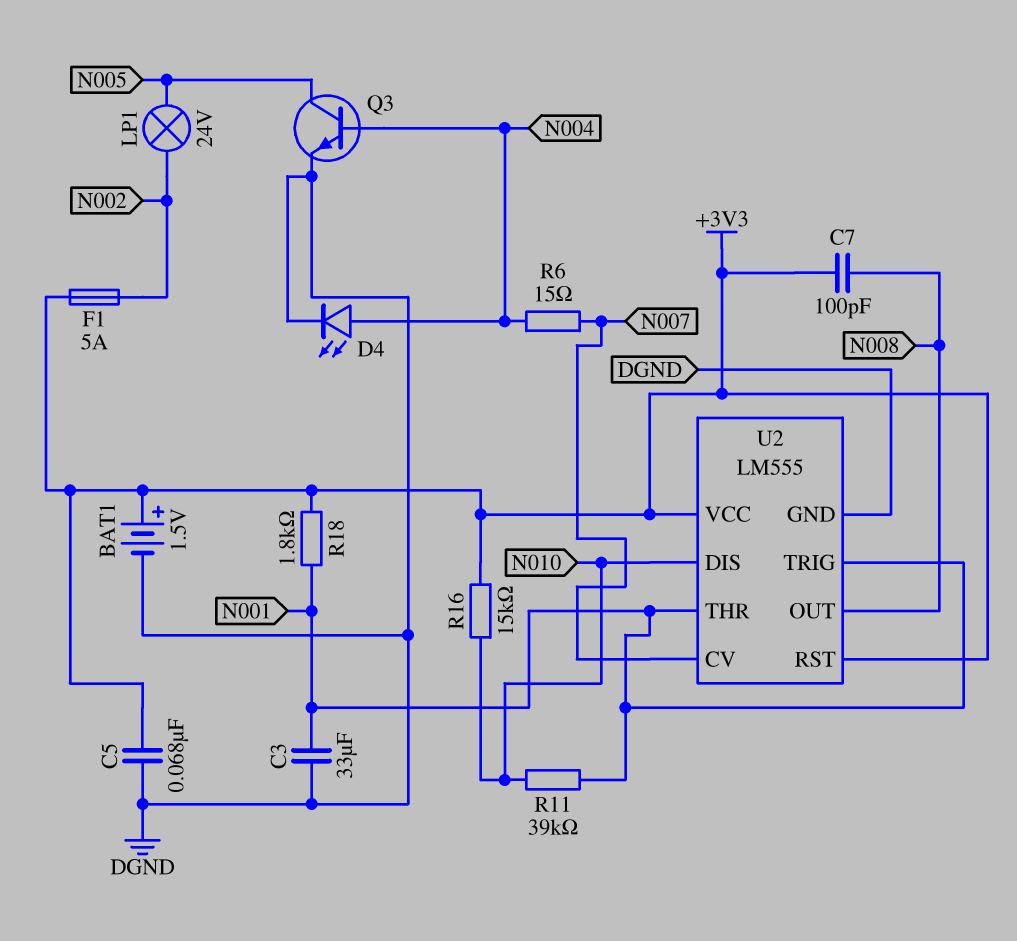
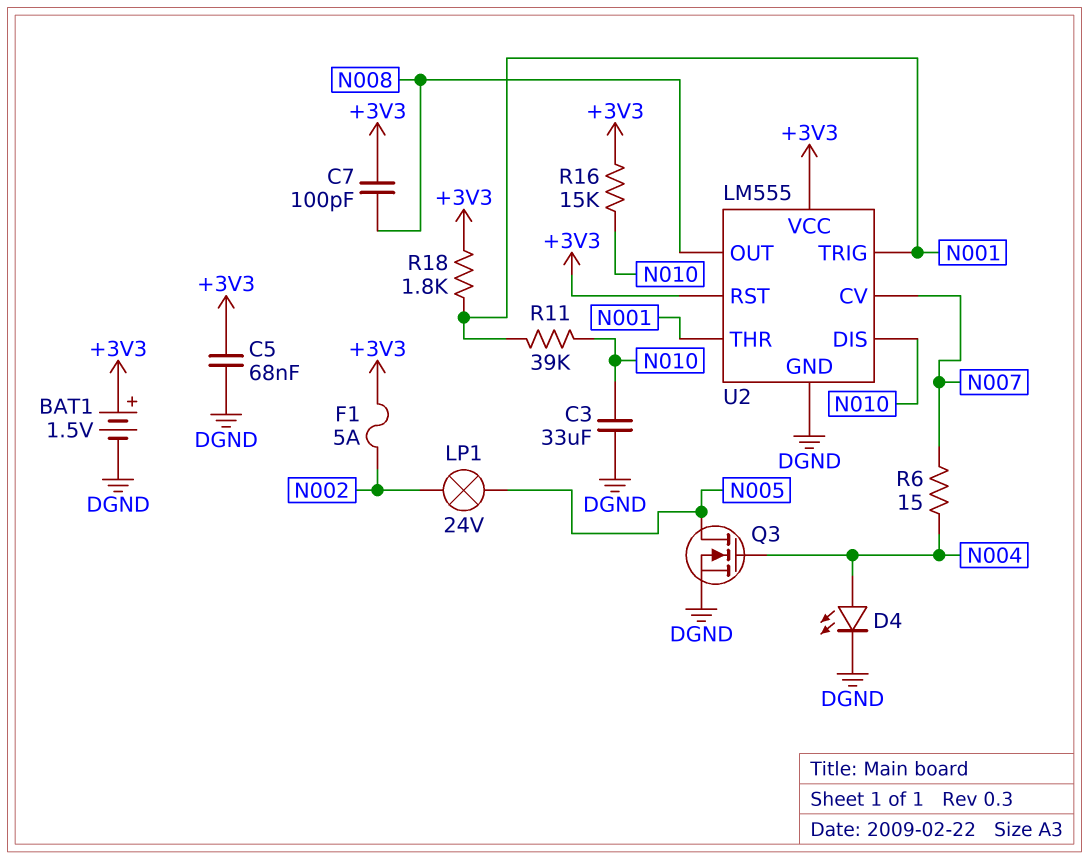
C3: 33uF (DGND, N001) -> 33uF (DGND, N010)
Q3: NPN (B N004, C N005, E DGND) -> NMOS (G N004, D N005, S DGND)

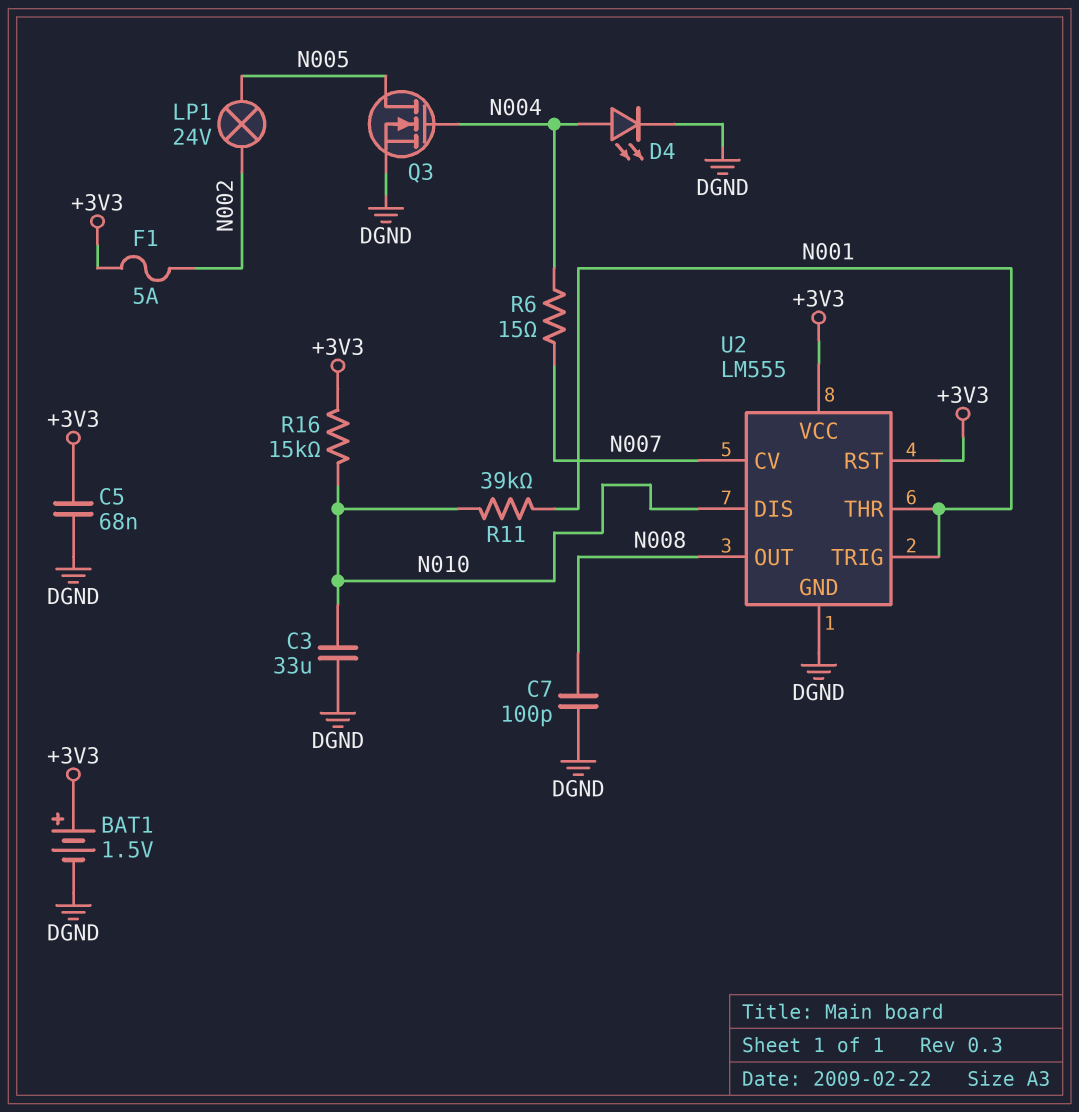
C7: 100pF (+3V3, N008) -> 100pF (DGND, N008)
R18: 1.8k (+3V3, N001) -> none

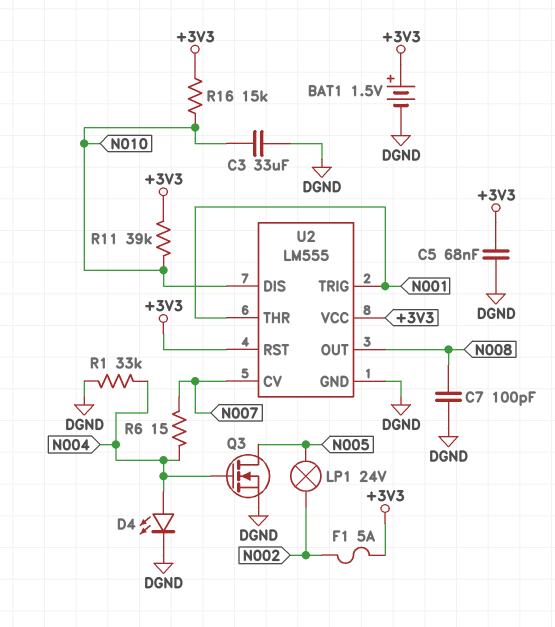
R1: none -> 33k (DGND, N004)
R11: 39k (N001, N010) -> 39k (+3V3, N010)

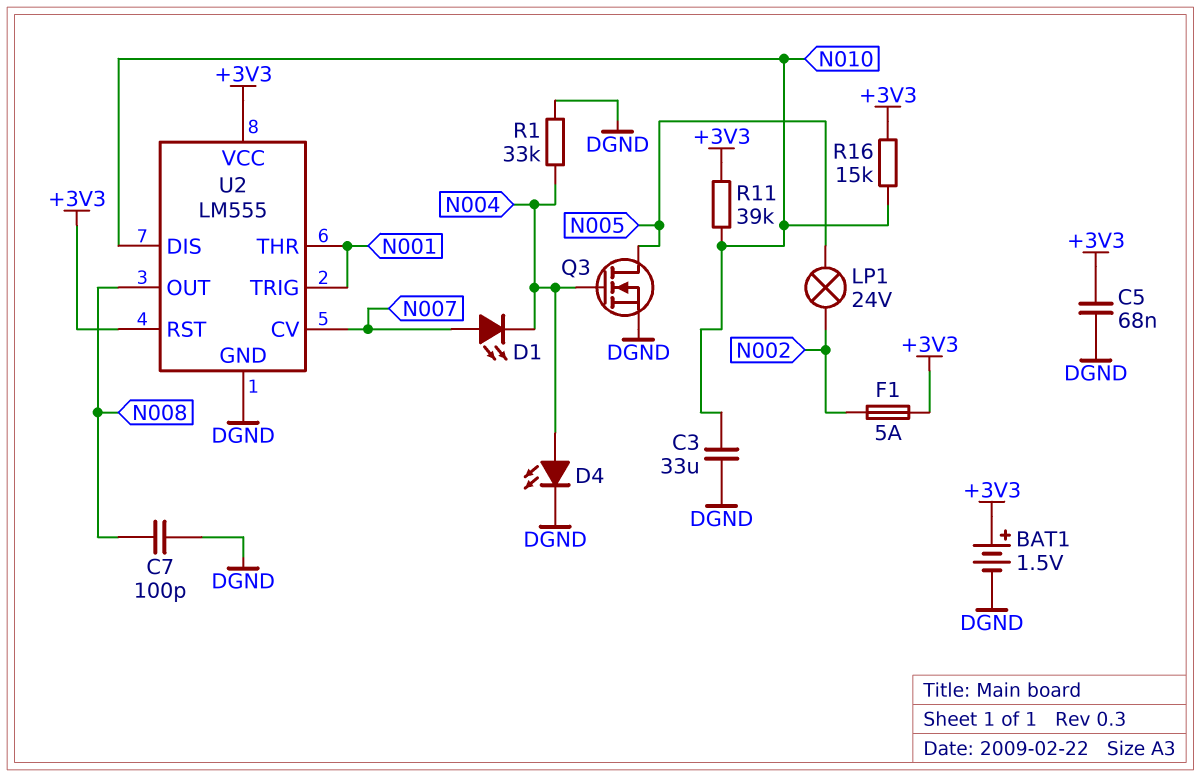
D1: none -> LED (A N007, K N004)
R6: 15 (N004, N007) -> none

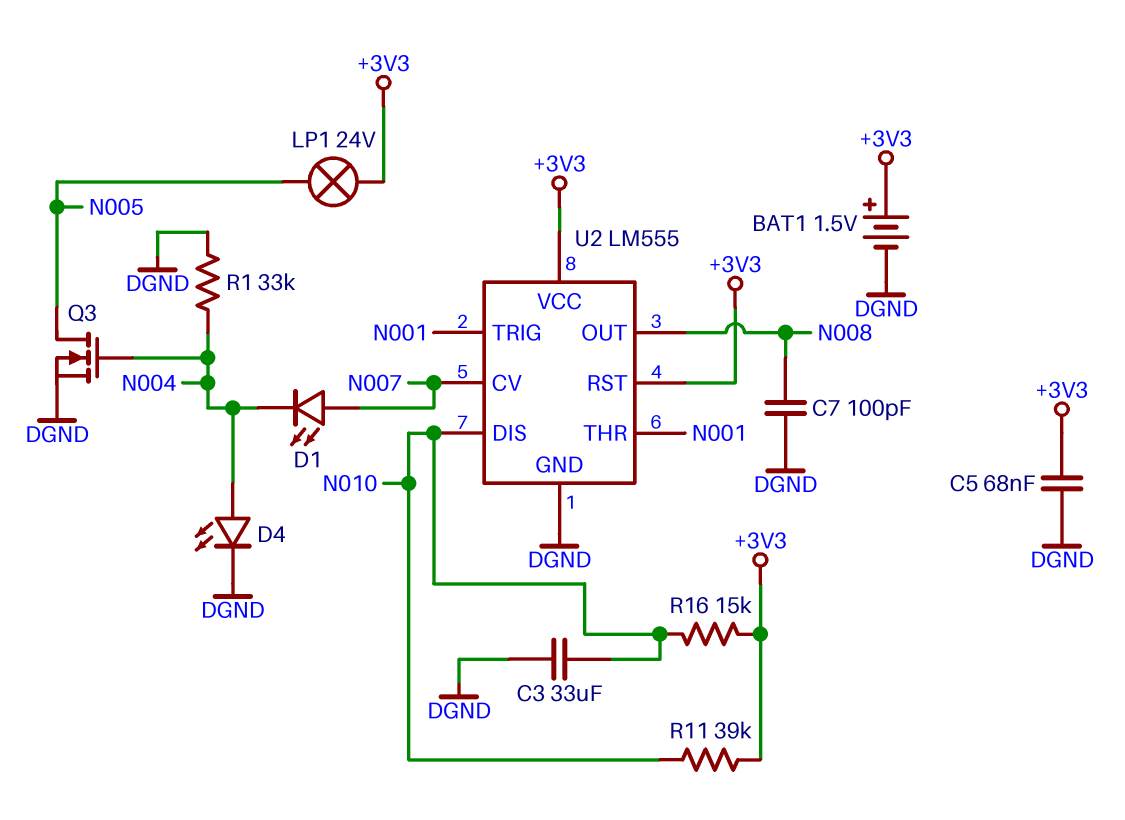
F1: 5A (+3V3, N002) -> none
LP1: lamp 24V (N002, N005) -> lamp 24V (+3V3, N005)

